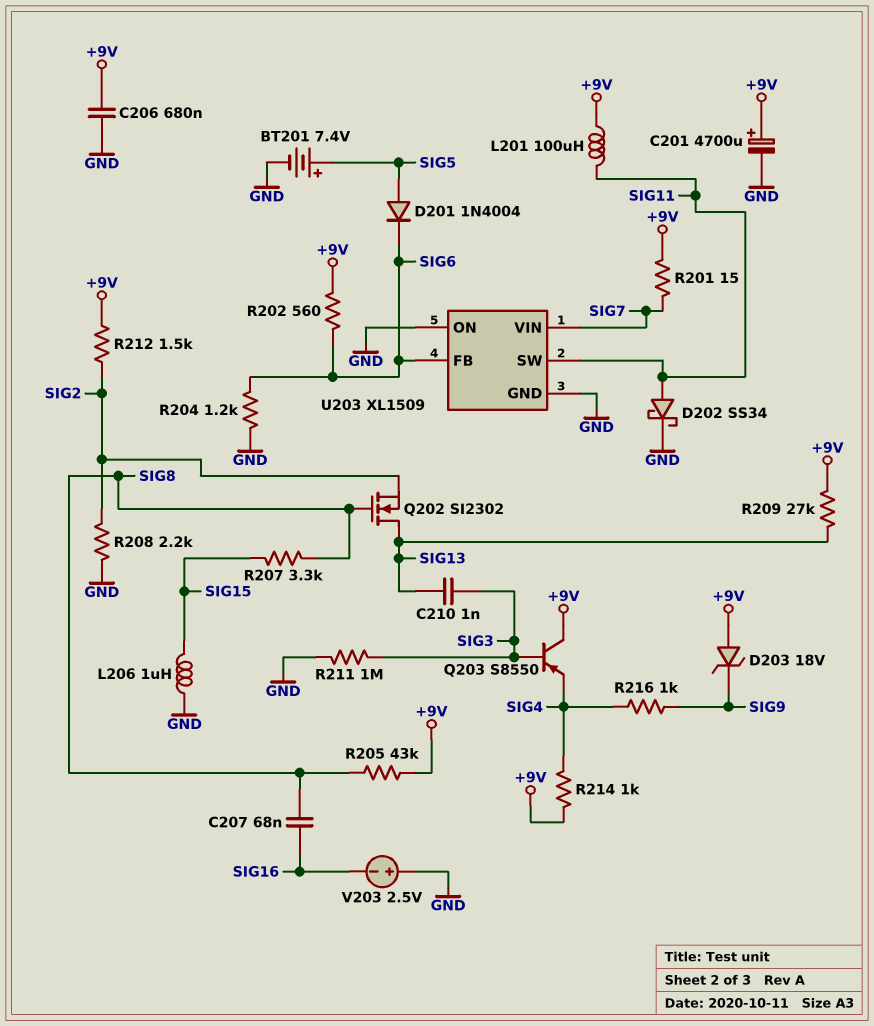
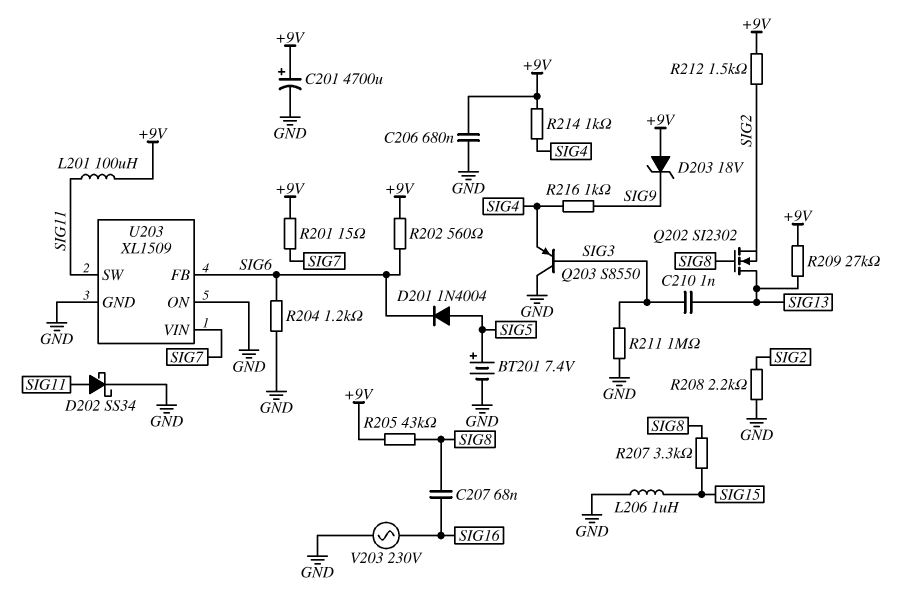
Q203: PNP S8550 (B SIG3, C +9V, E SIG4) -> PNP S8550 (B SIG3, C GND, E SIG4)
V203: 2.5V (plus GND, minus SIG16) -> AC 230V (GND, SIG16)

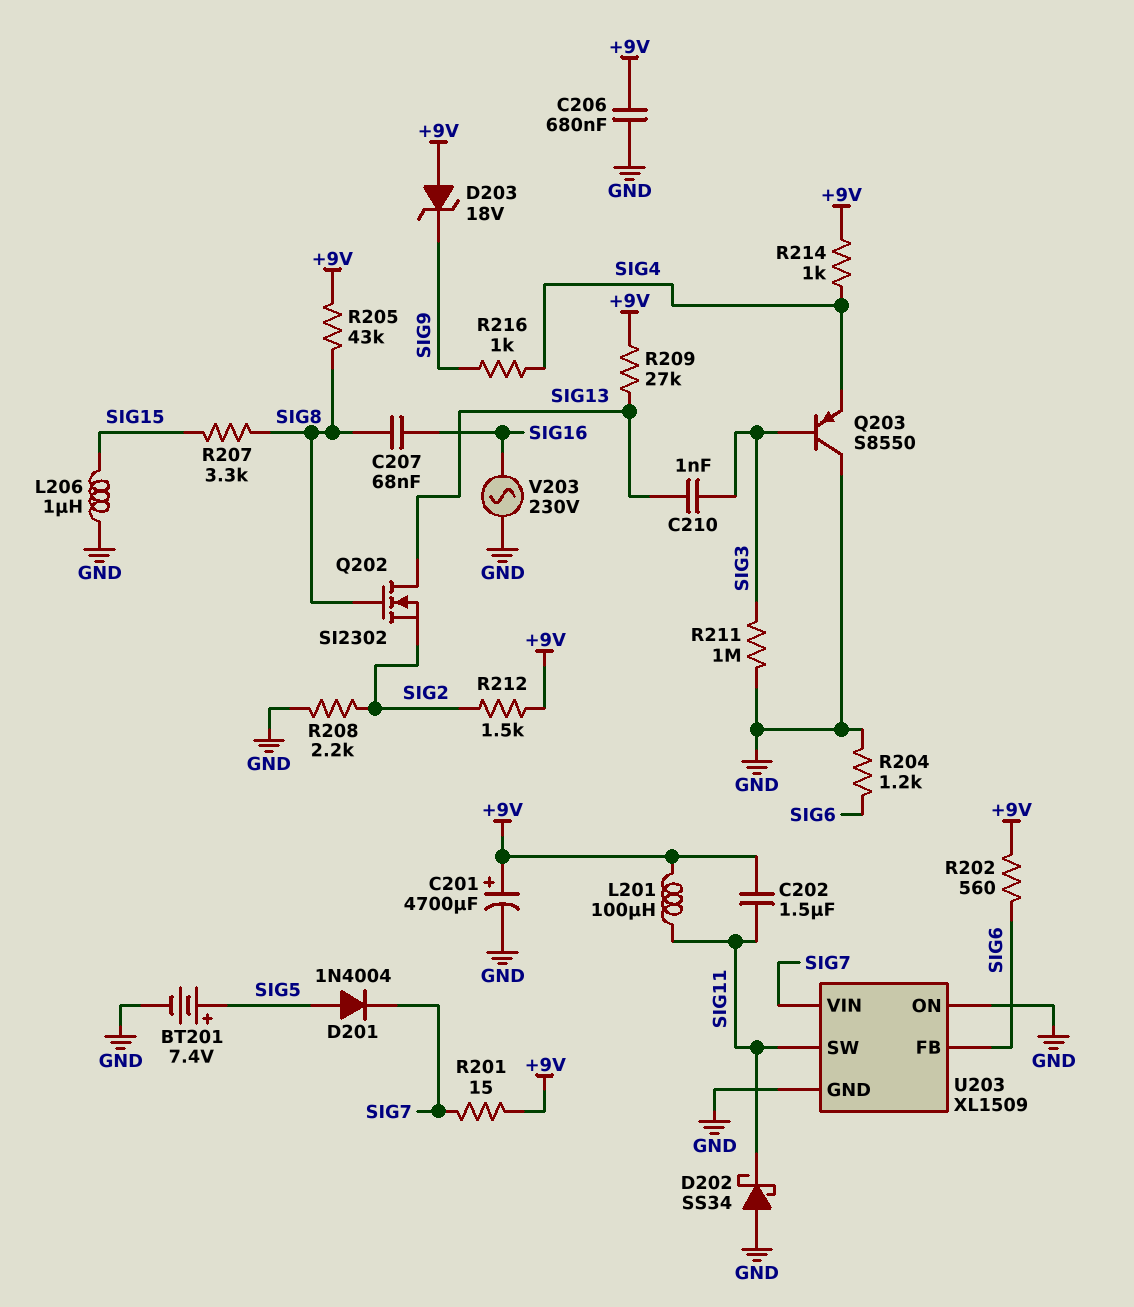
C202: none -> 1.5uF (+9V, SIG11)
D201: diode 1N4004 (A SIG5, K SIG6) -> diode 1N4004 (A SIG5, K SIG7)
D202: schottky SS34 (A SIG11, K GND) -> schottky SS34 (A GND, K SIG11)

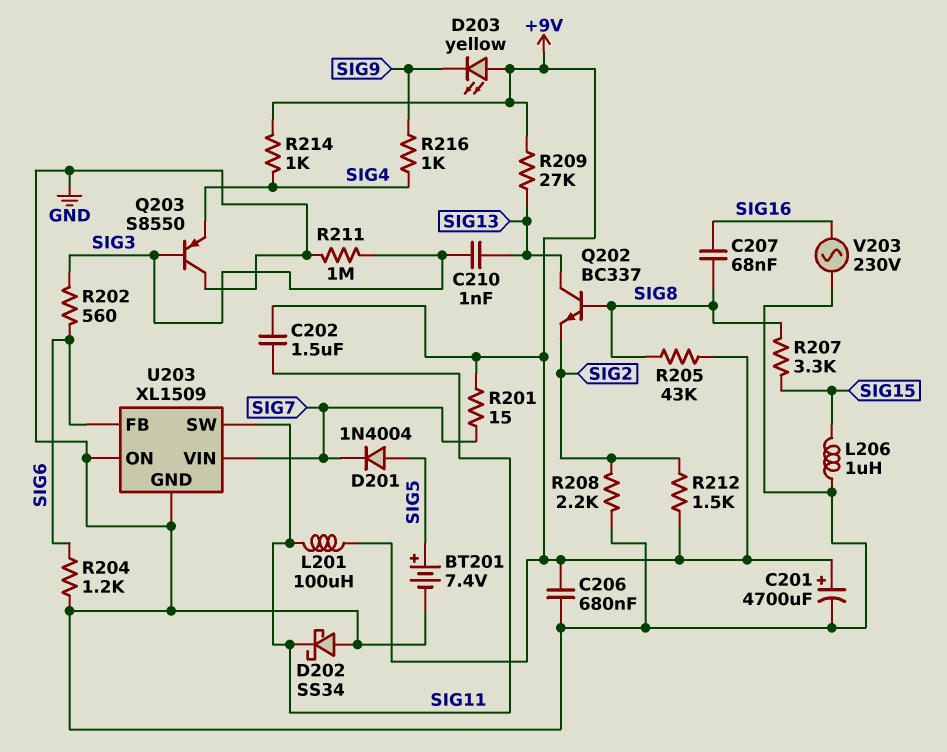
D203: zener 18V (A +9V, K SIG9) -> LED yellow (A +9V, K SIG9)
Q202: NMOS SI2302 (G SIG8, D SIG13, S SIG2) -> NPN BC337 (B SIG8, C SIG13, E SIG2)
R202: 560 (+9V, SIG6) -> 560 (SIG3, SIG6)

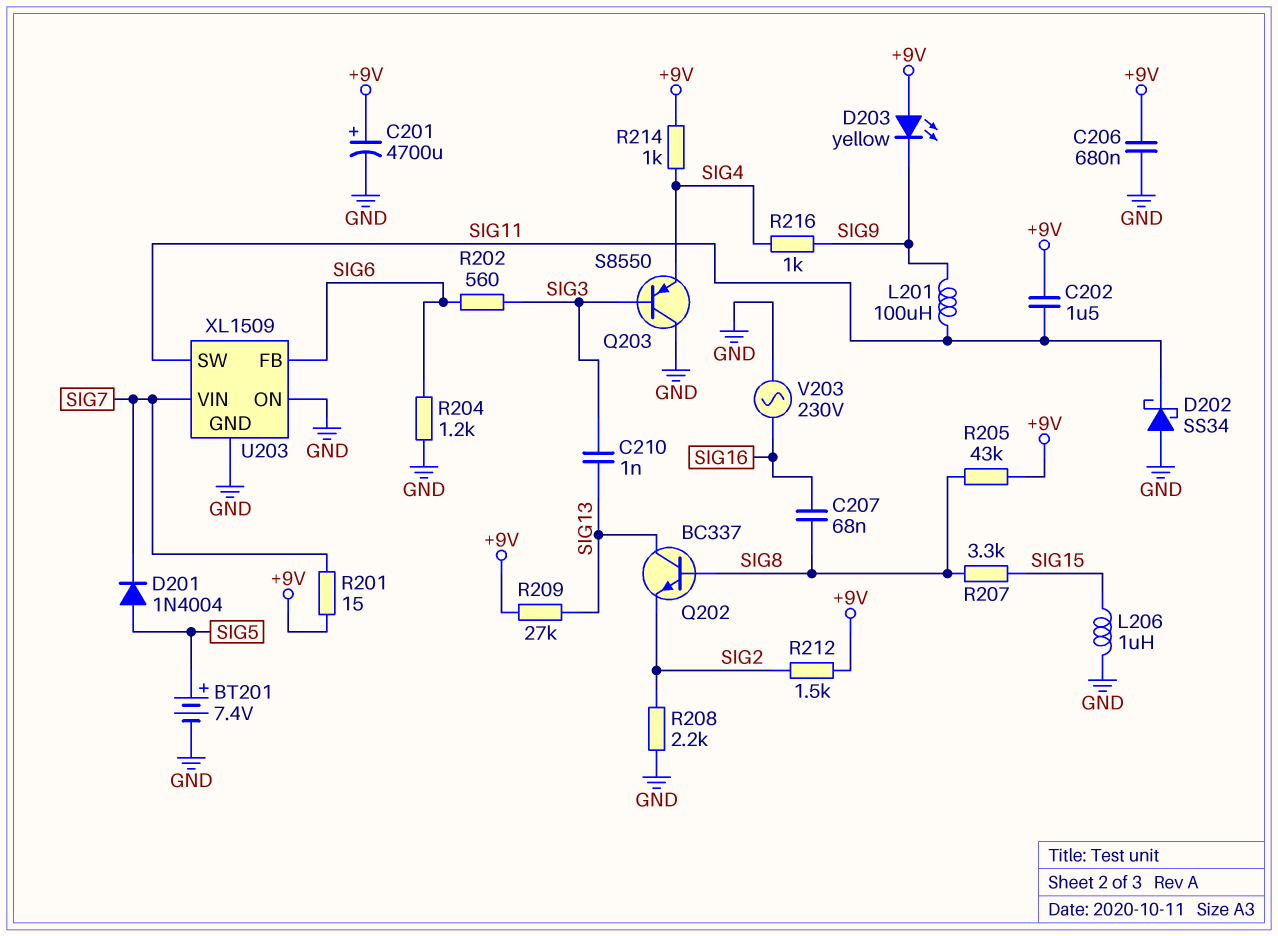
L201: 100uH (+9V, SIG11) -> 100uH (SIG9, SIG11)
R211: 1M (GND, SIG3) -> none

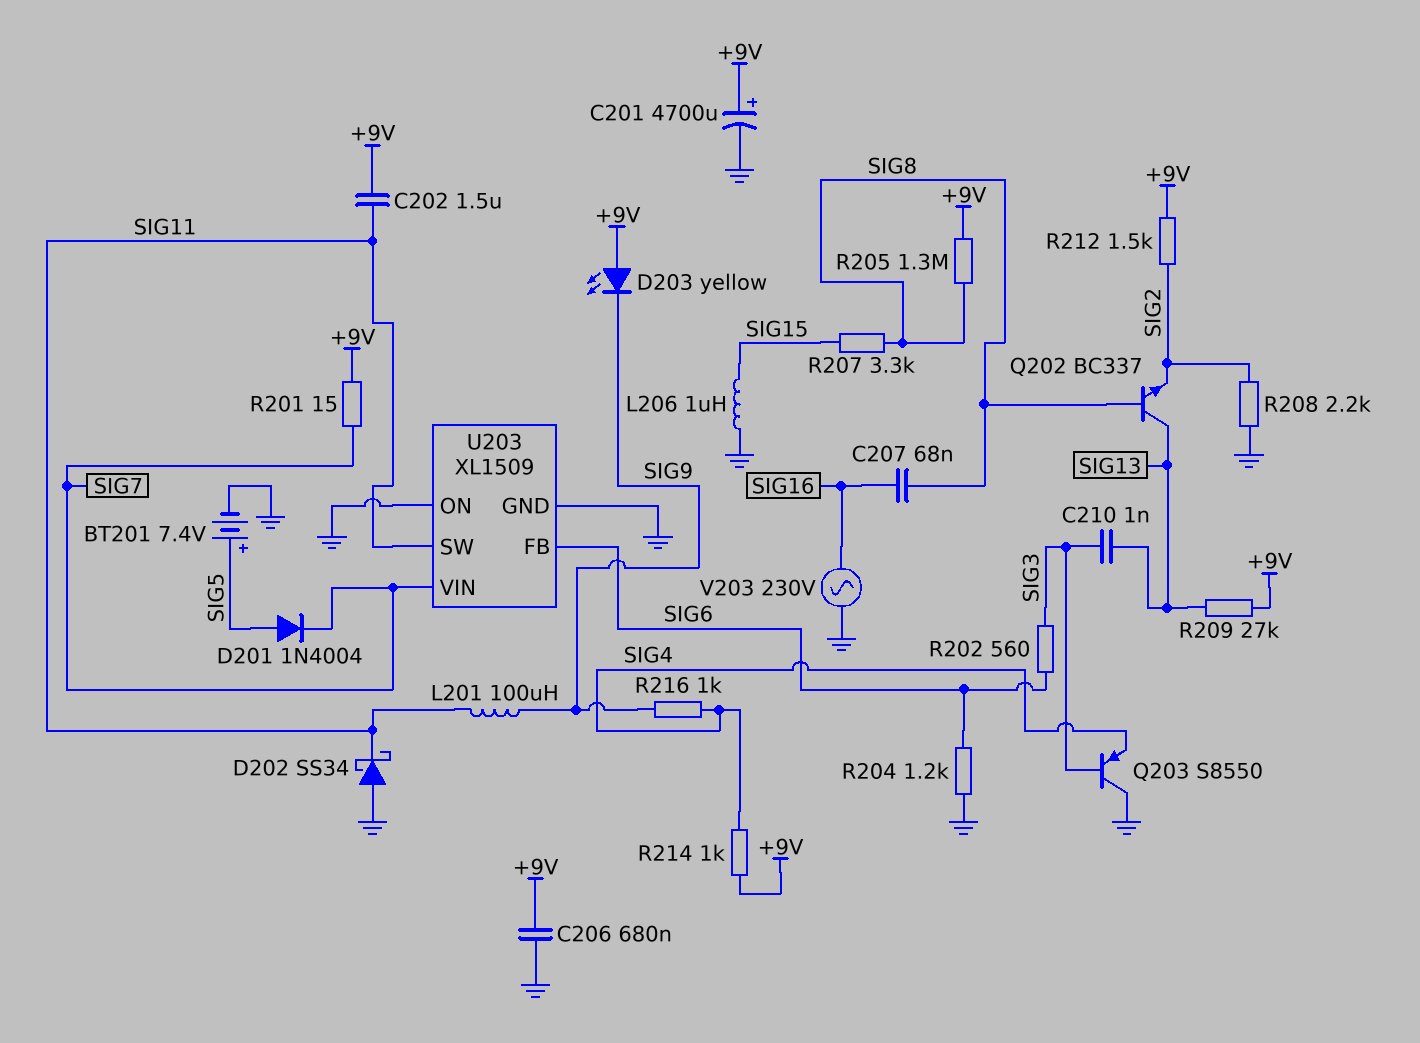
R205: 43k (+9V, SIG8) -> 1.3M (+9V, SIG8)

